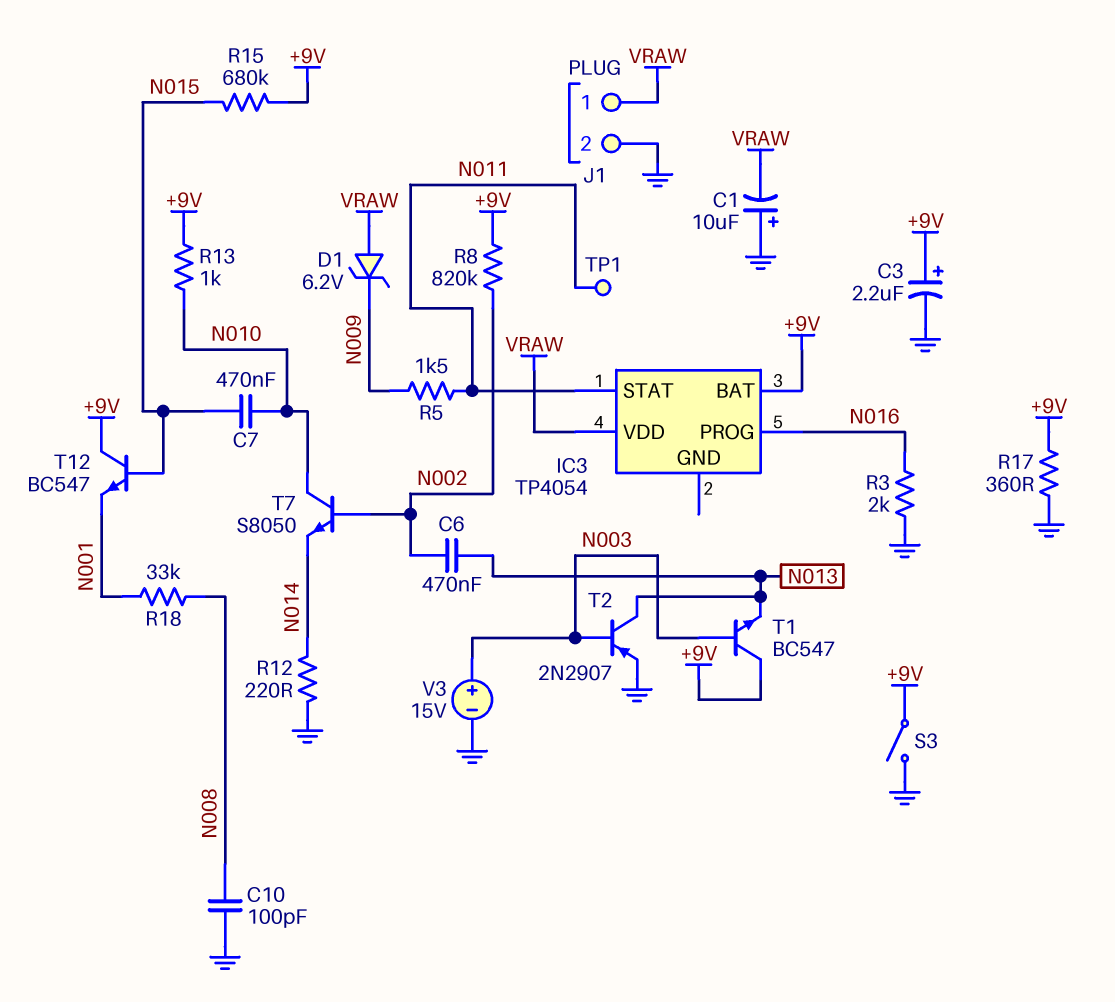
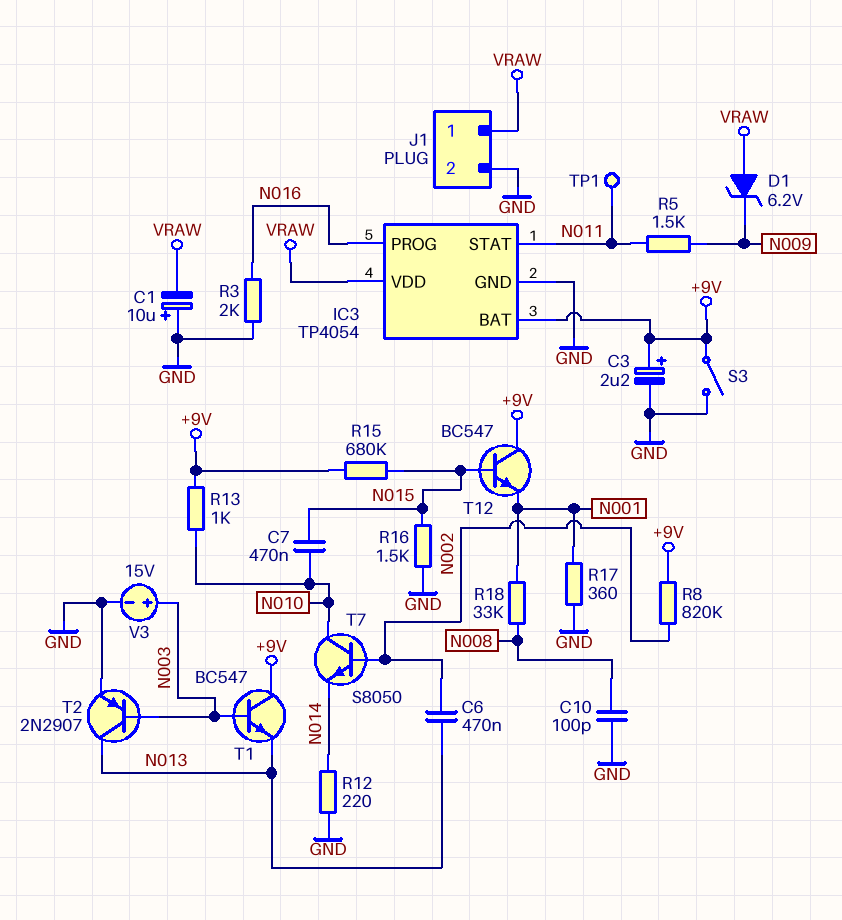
IC3 pin GND: none -> GND
R16: none -> 1.5k (GND, N015)
R17: 360 (+9V, GND) -> 360 (GND, N001)

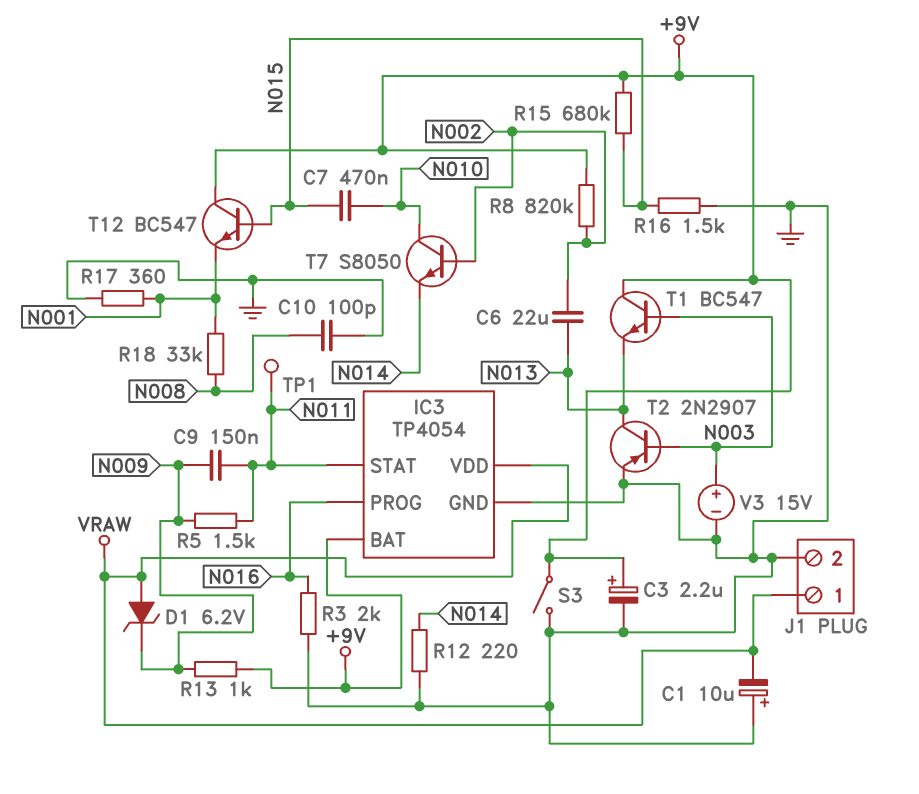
C6: 470nF (N002, N013) -> 22uF (N002, N013)
C9: none -> 150nF (N009, N011)
R13: 1k (+9V, N010) -> 1k (+9V, N009)

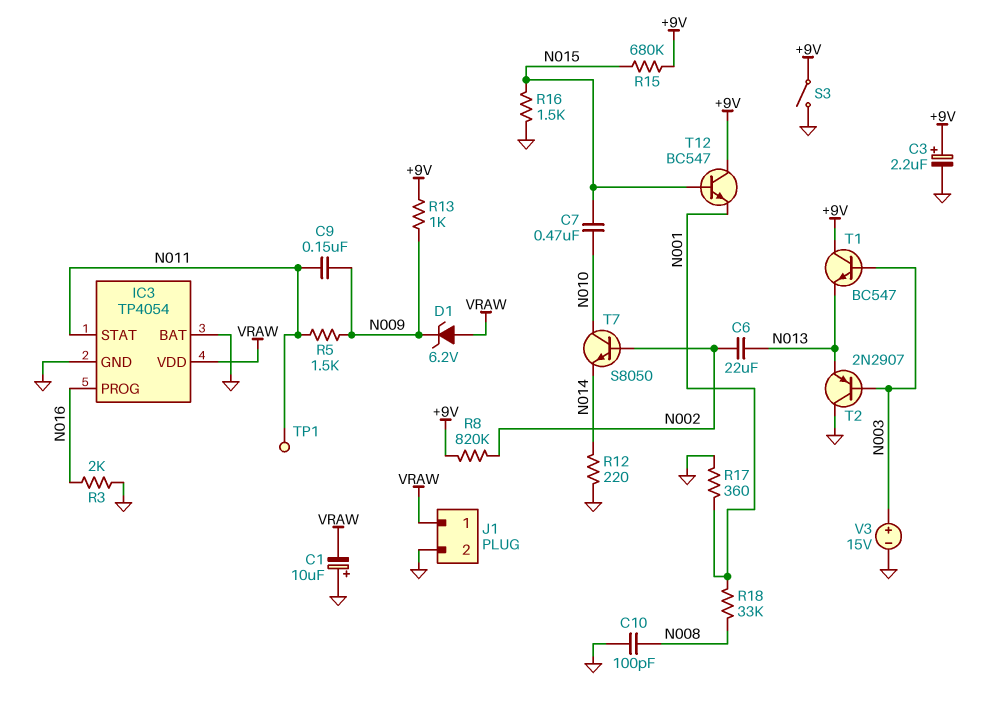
IC3 pin BAT: +9V -> GND
T2: PNP 2N2907 (B N003, C N013, E GND) -> PNP 2N2907 (B N003, C GND, E N013)

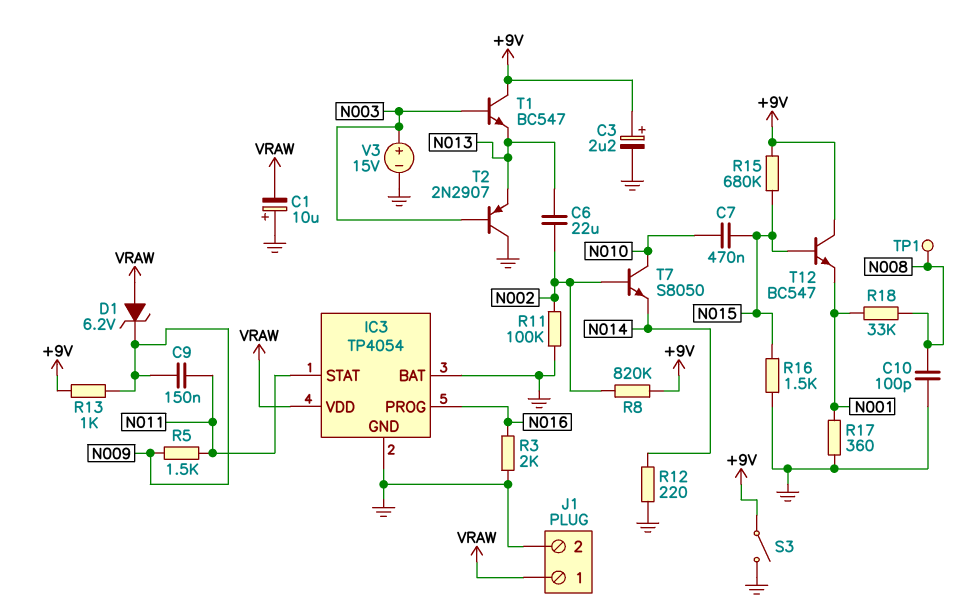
R11: none -> 100k (GND, N002)
TP1: test point (N011) -> test point (N008)

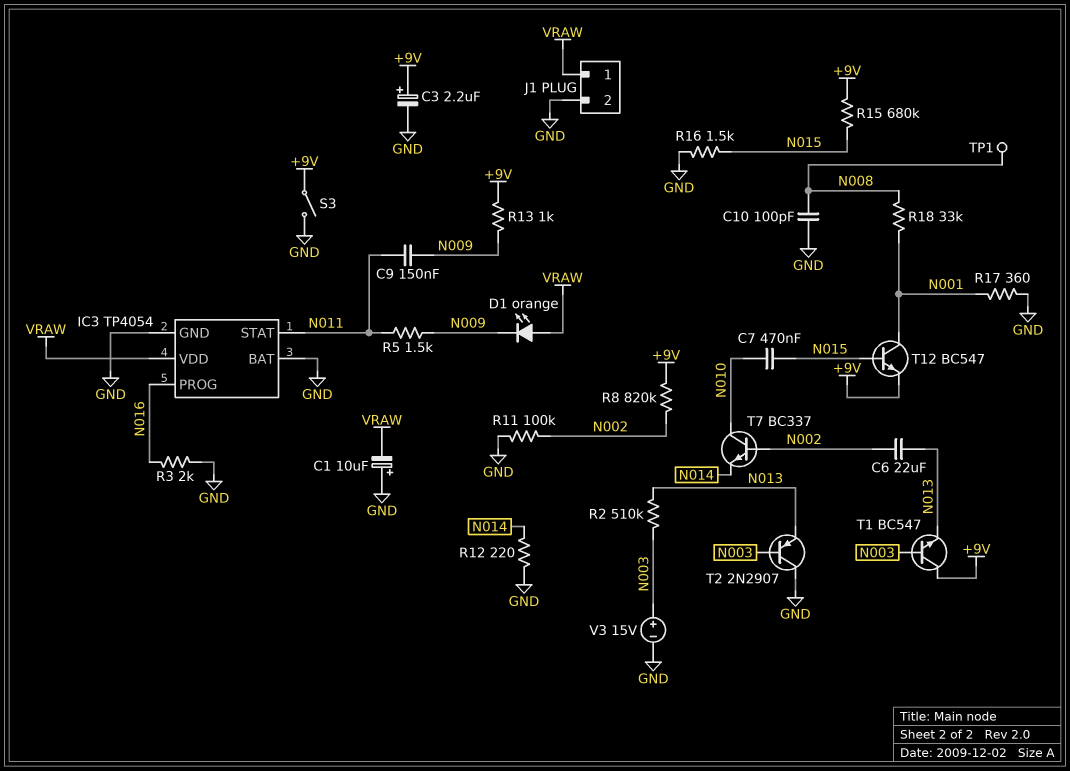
D1: zener 6.2V (A VRAW, K N009) -> LED orange (A VRAW, K N009)
R2: none -> 510k (N003, N013)
T7: NPN S8050 (B N002, C N010, E N014) -> NPN BC337 (B N002, C N010, E N014)
T12: NPN BC547 (B N015, C +9V, E N001) -> NPN BC547 (B N015, C N001, E +9V)

